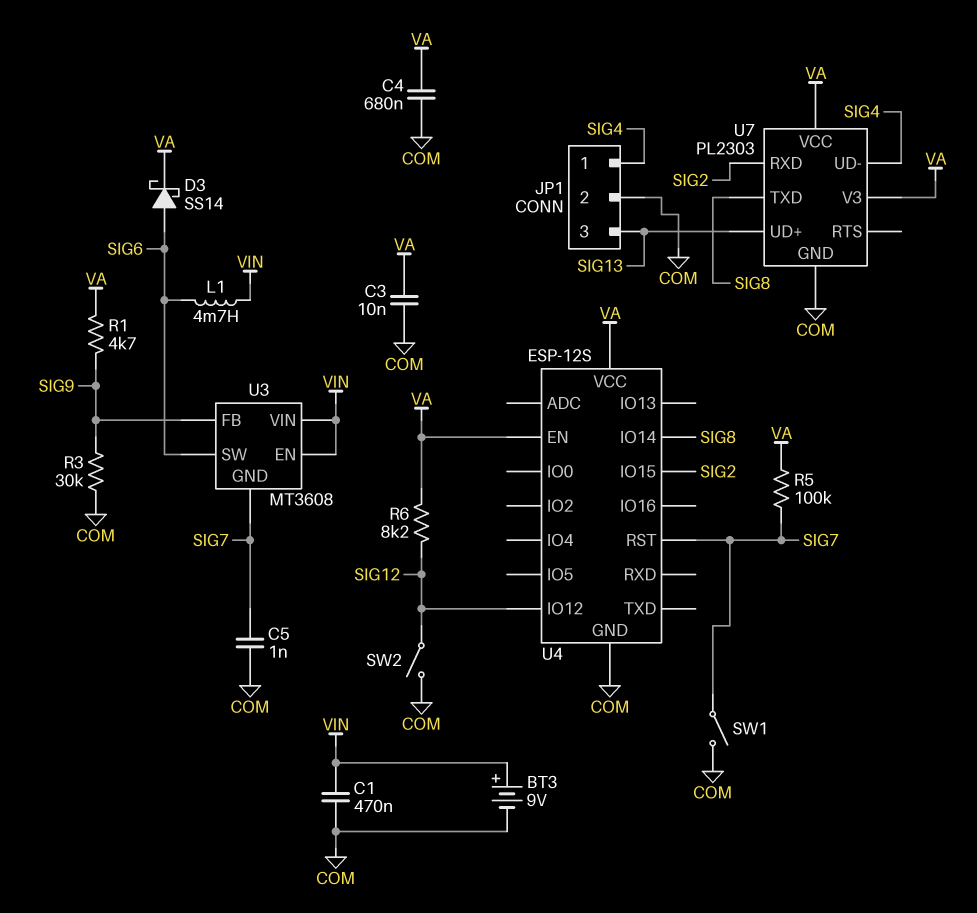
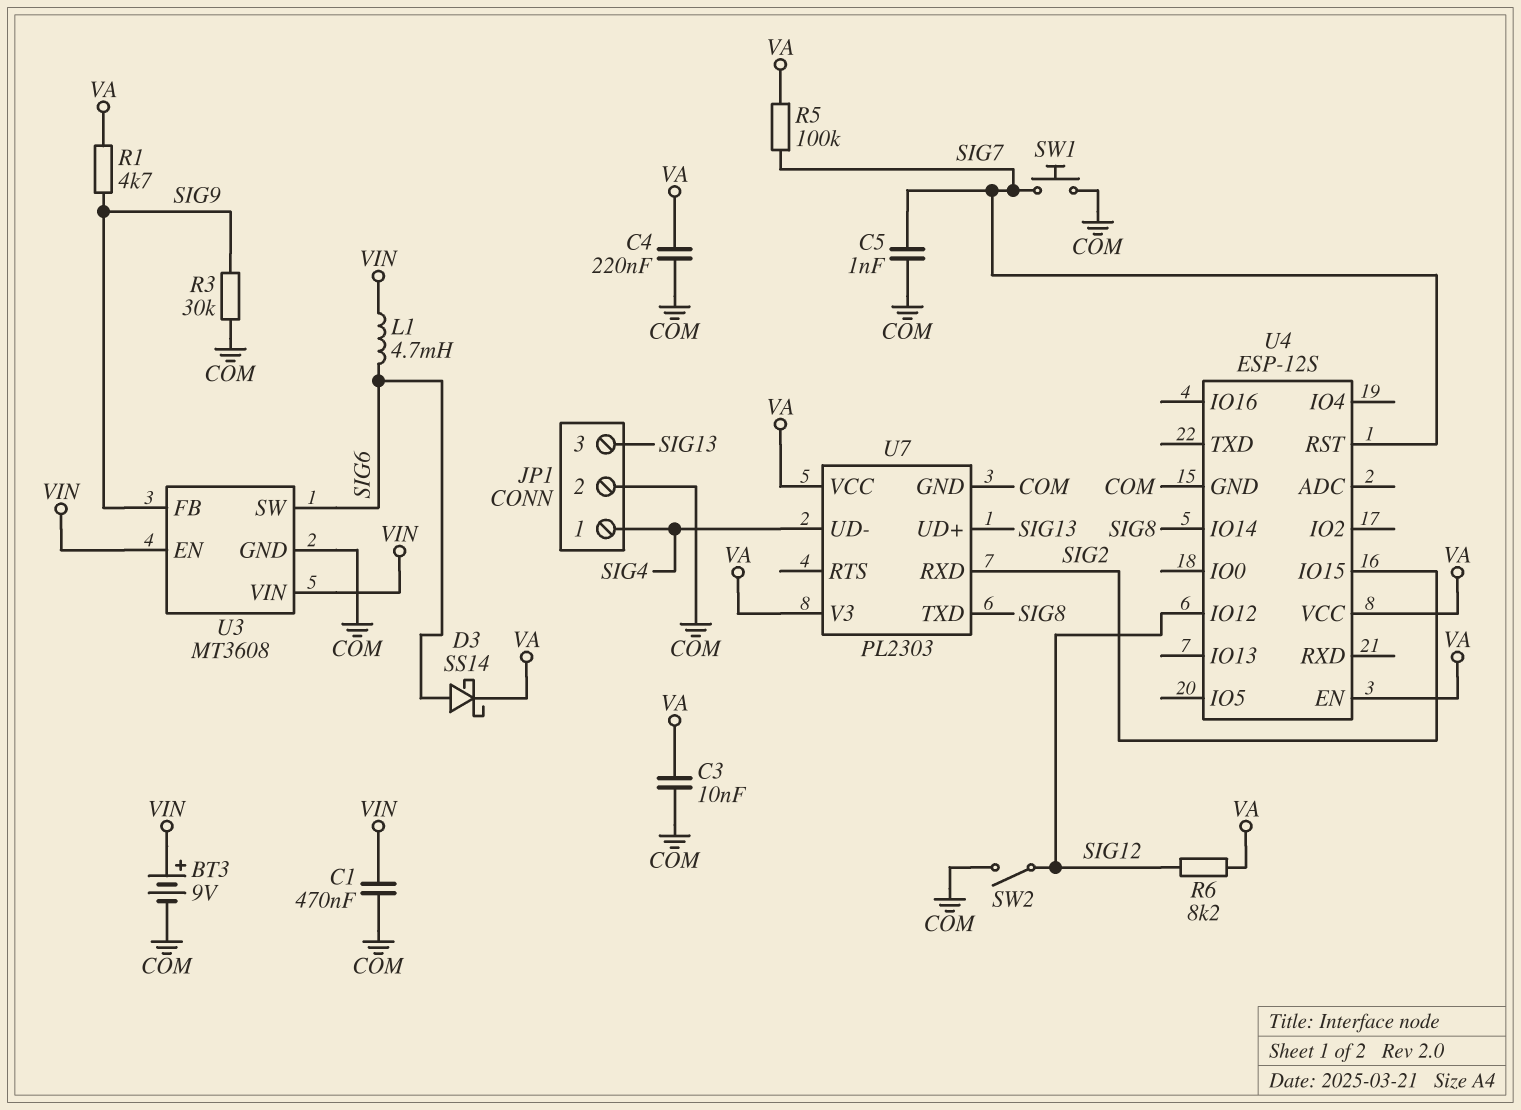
C4: 680nF (COM, VA) -> 220nF (COM, VA)
SW1: switch (COM, SIG7) -> button (COM, SIG7)
U3 pin GND: SIG7 -> COM

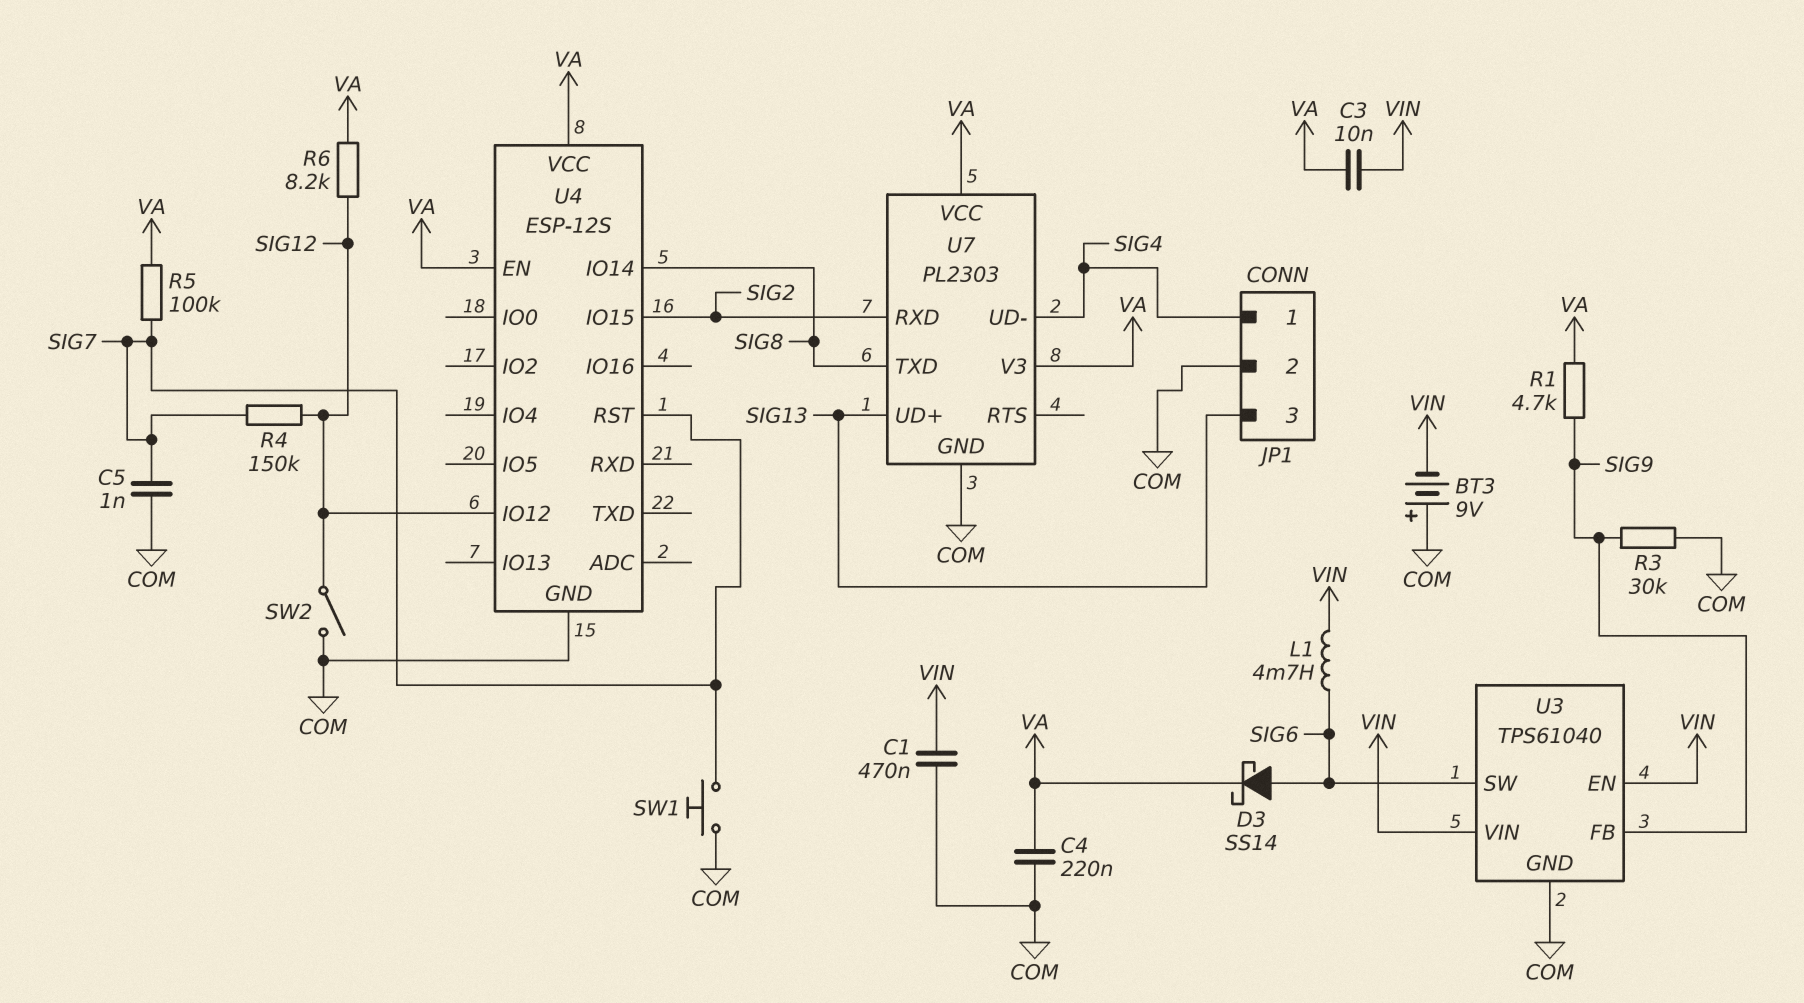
BT3: 9V (plus VIN, minus COM) -> 9V (plus COM, minus VIN)
C3: 10nF (COM, VA) -> 10nF (VA, VIN)
R4: none -> 150k (SIG7, SIG12)
U3: MT3608 -> TPS61040

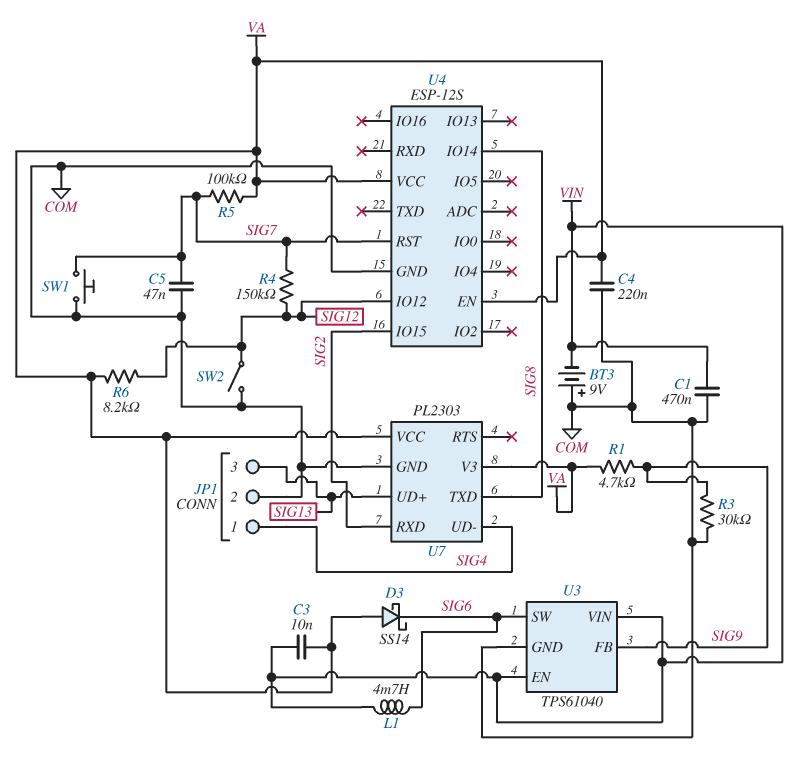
C5: 1nF (COM, SIG7) -> 47nF (COM, SIG7)
D3: schottky SS14 (A SIG6, K VA) -> schottky SS14 (A VA, K SIG6)

